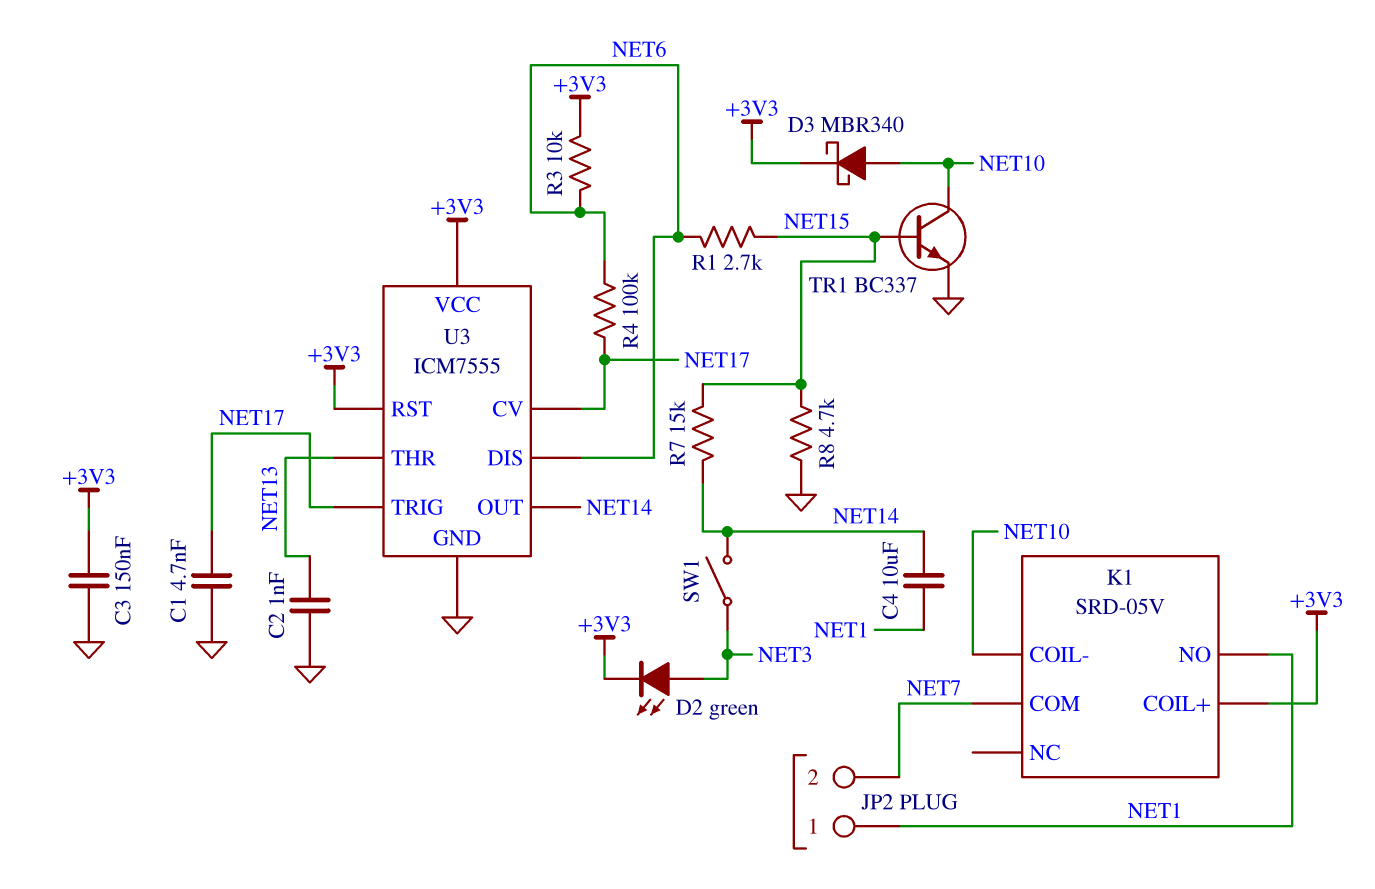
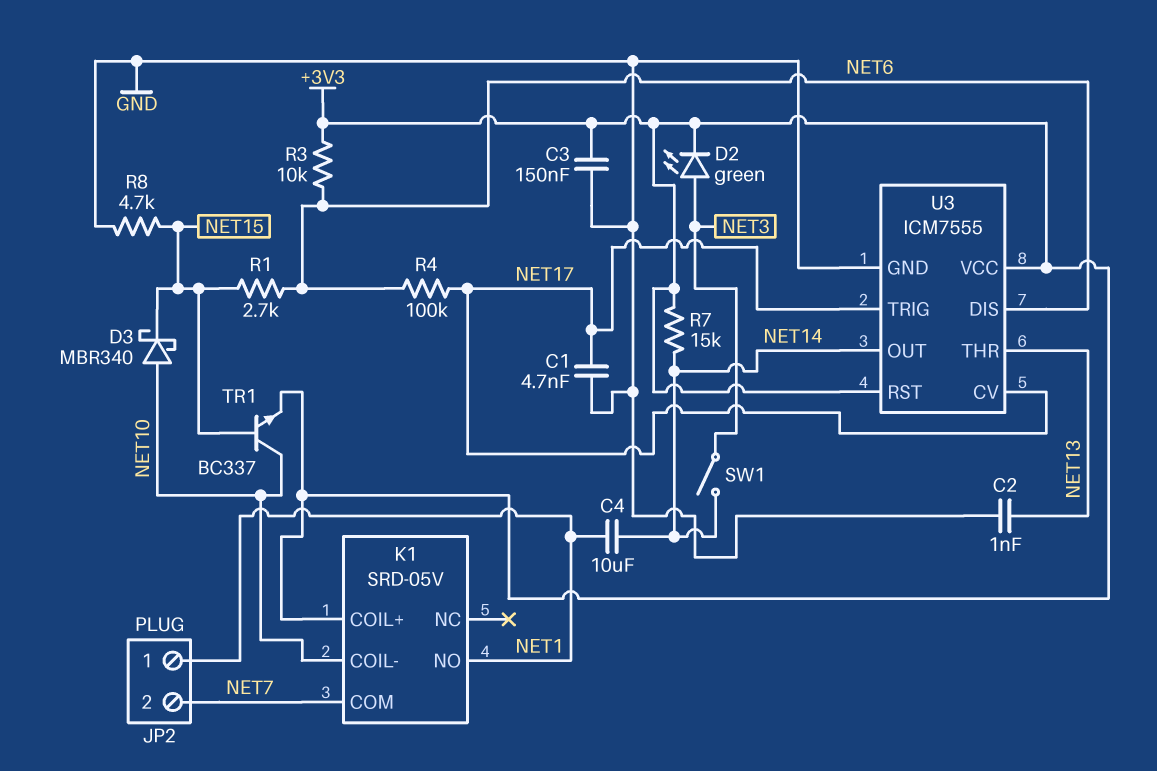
D3: schottky MBR340 (A NET10, K +3V3) -> schottky MBR340 (A NET10, K NET15)
R7: 15k (NET14, NET15) -> 15k (+3V3, NET14)
TR1: NPN BC337 (B NET15, C NET10, E GND) -> NPN BC337 (B NET15, C NET10, E +3V3)

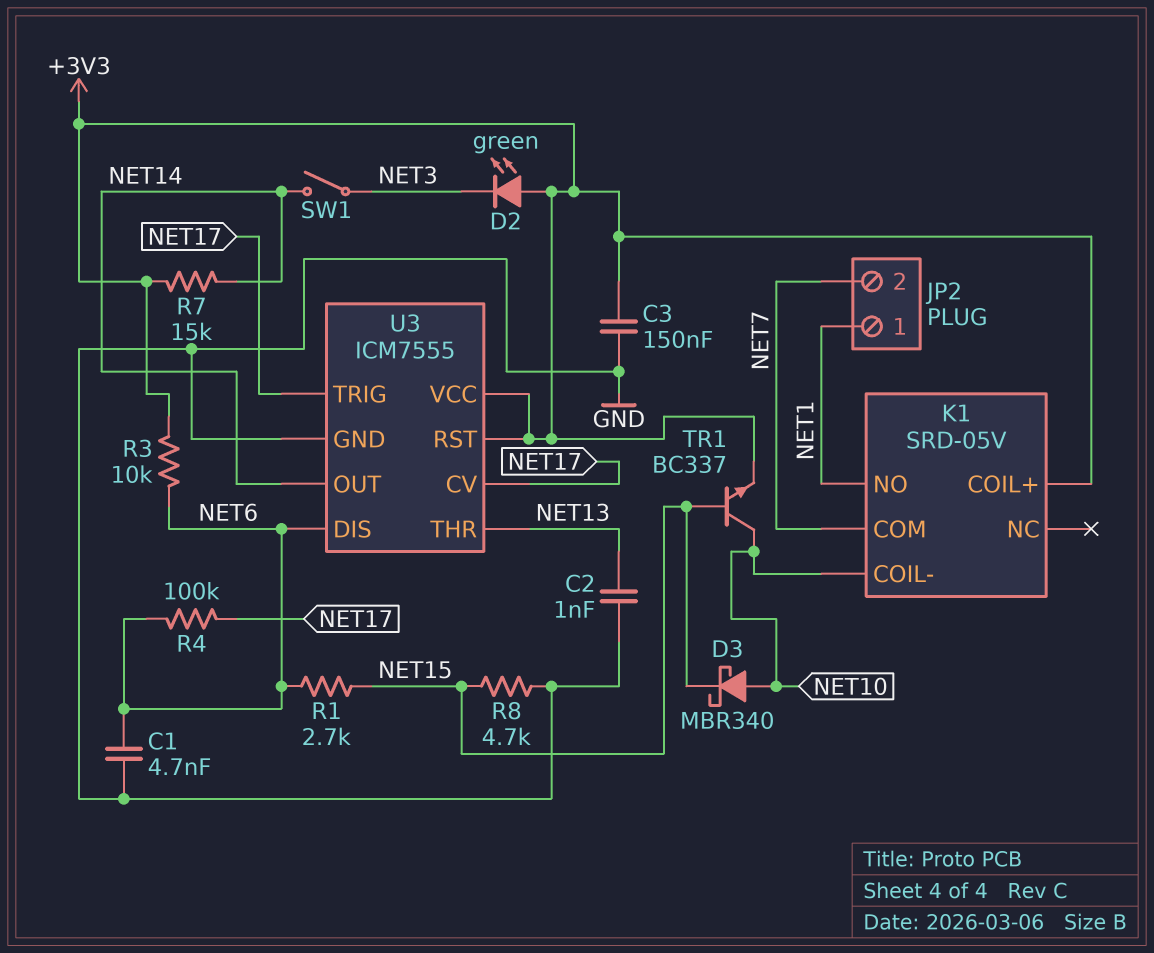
C1: 4.7nF (GND, NET17) -> 4.7nF (GND, NET6)
C4: 10uF (NET1, NET14) -> none
D2: LED green (A NET3, K +3V3) -> LED green (A +3V3, K NET3)

